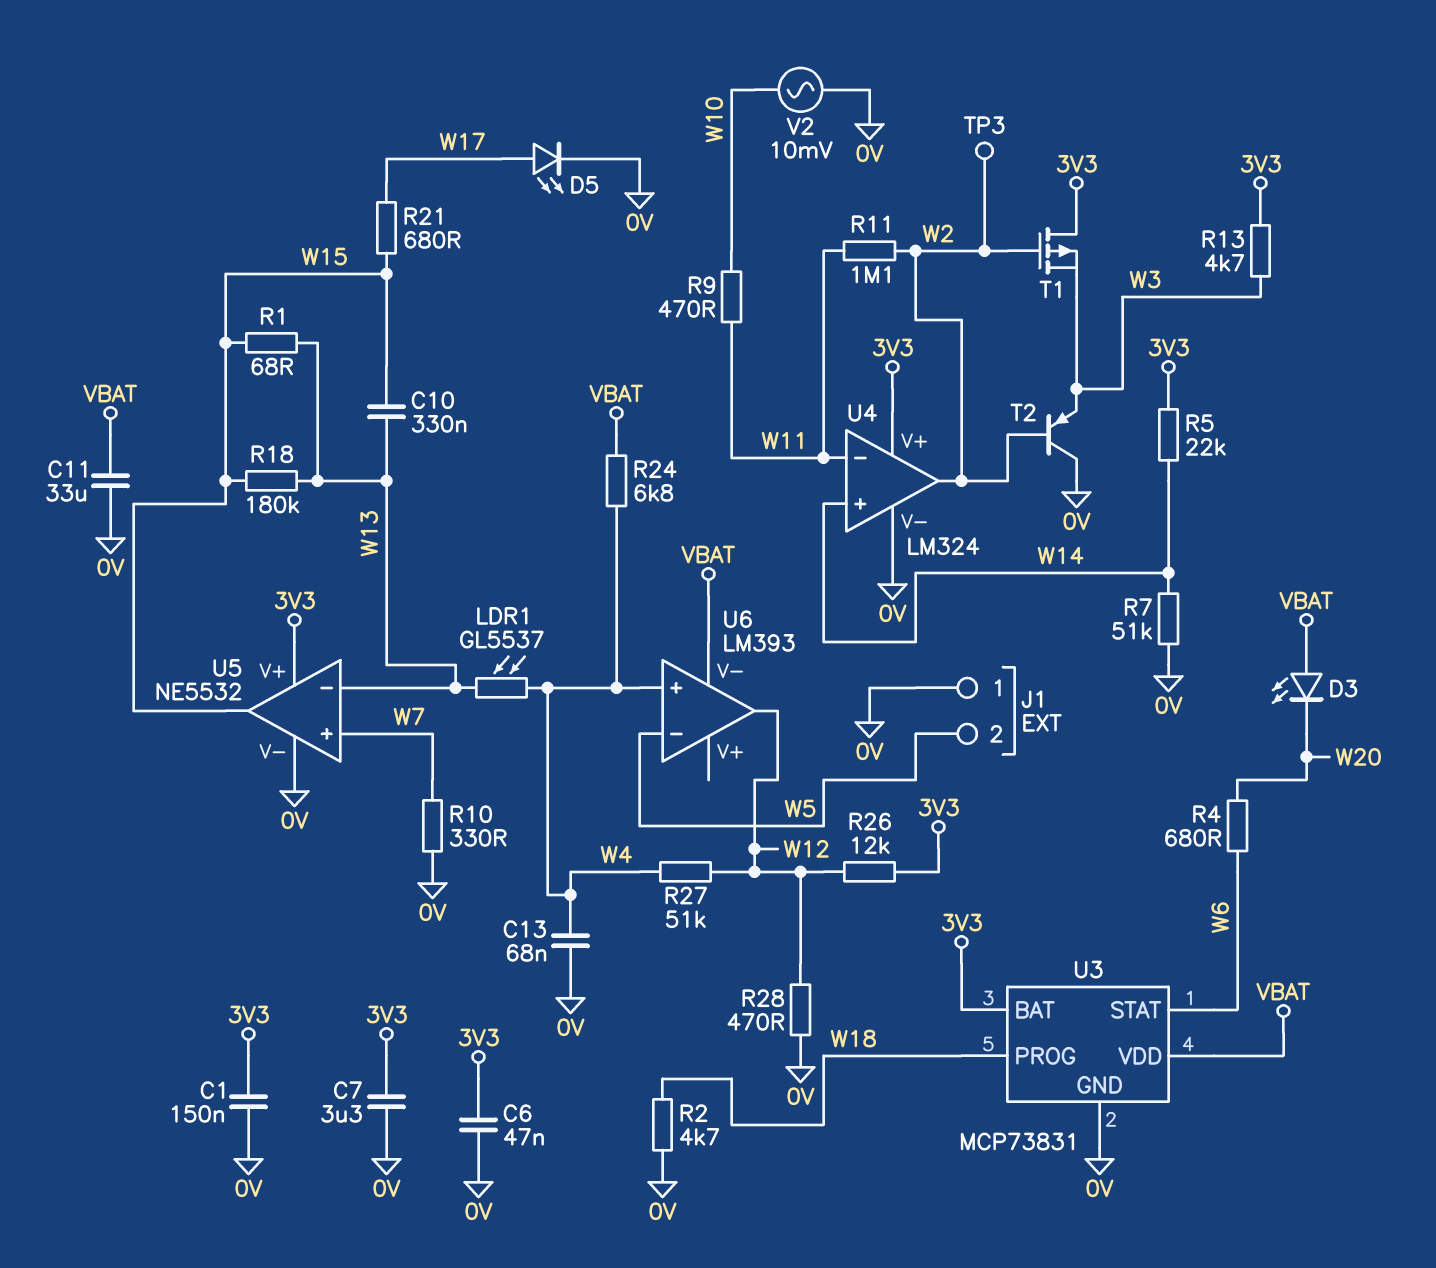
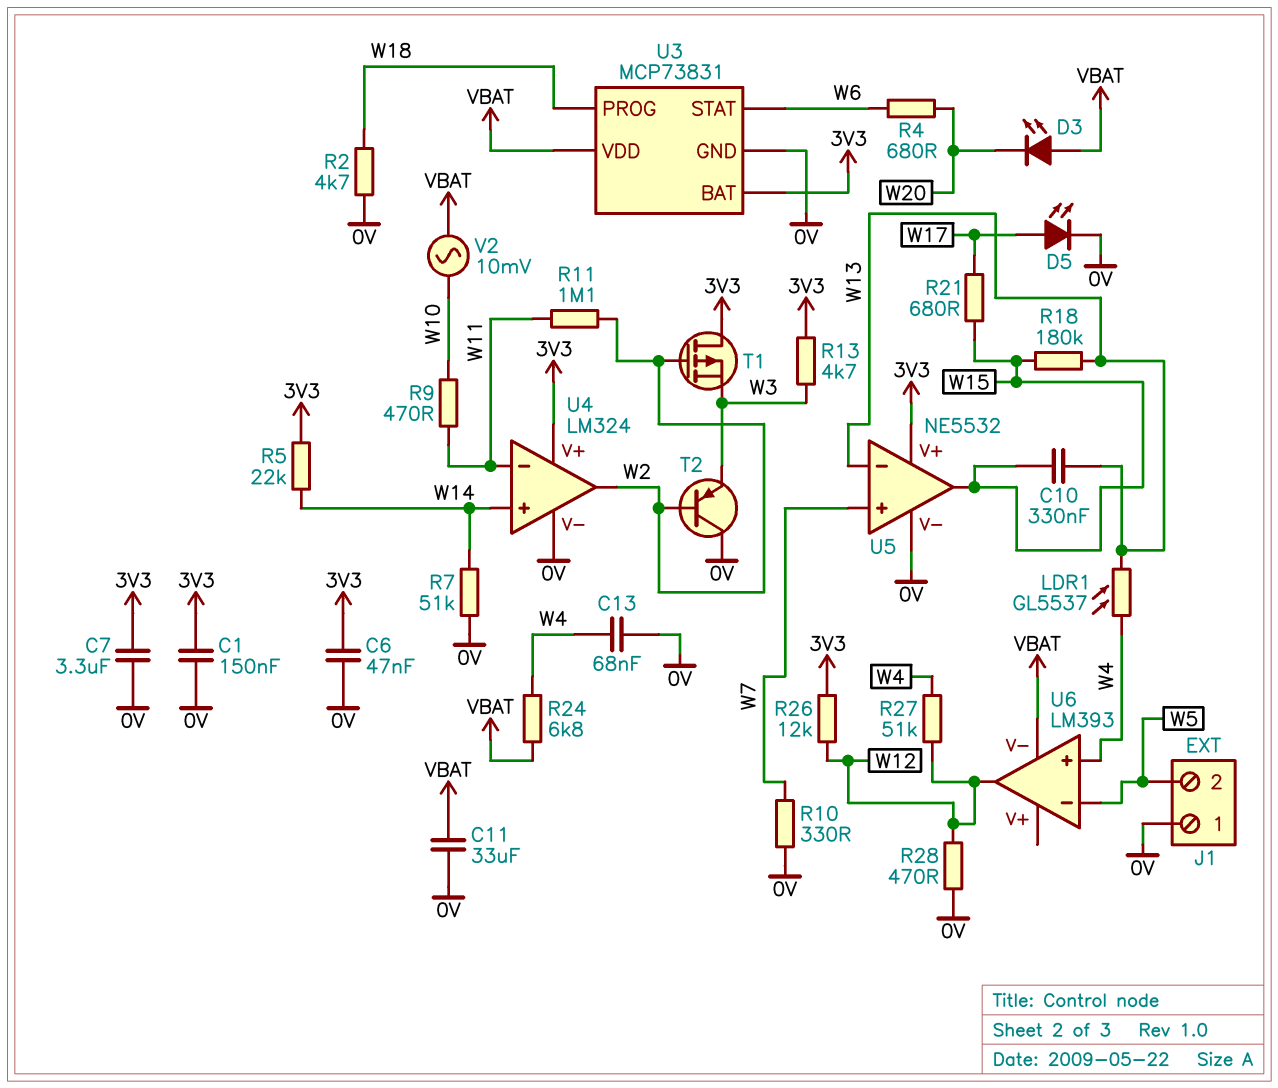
R1: 68 (W13, W15) -> none
TP3: test point (W2) -> none
V2: AC 10mV (0V, W10) -> AC 10mV (VBAT, W10)

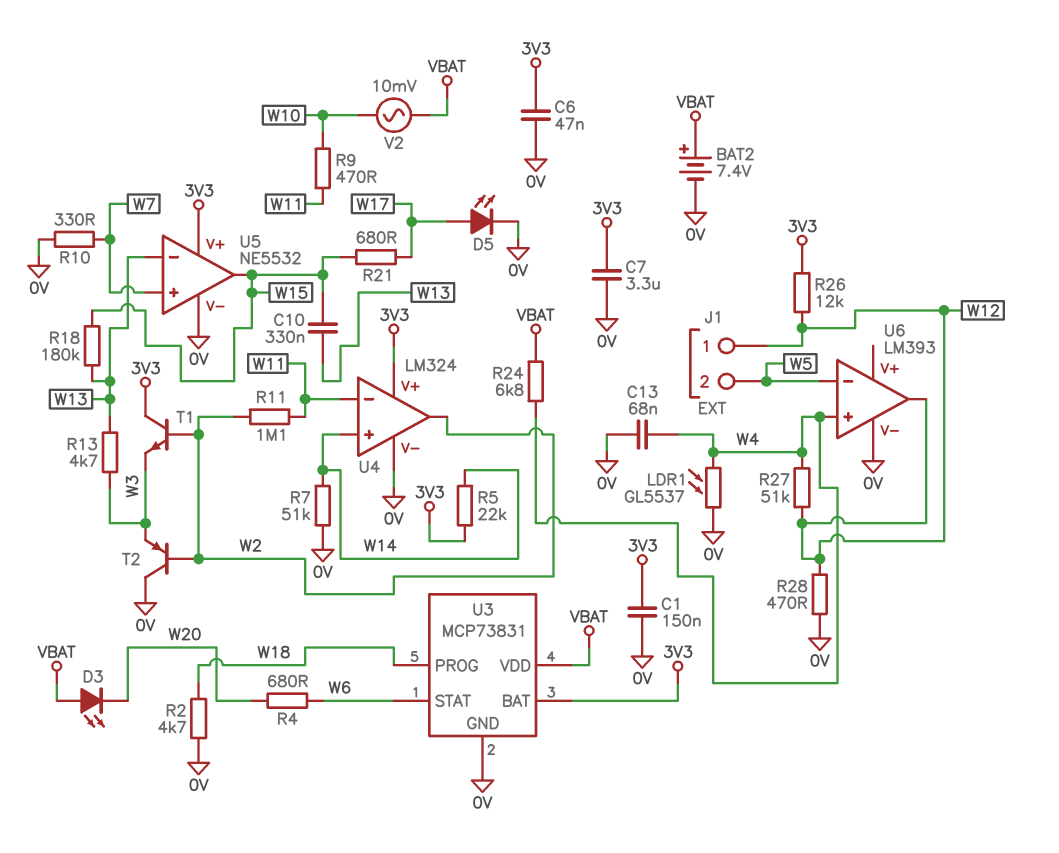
BAT2: none -> 7.4V (plus VBAT, minus 0V)
C11: 33uF (0V, VBAT) -> none
J1 pin 1: 0V -> W12
LDR1: GL5537 (W4, W13) -> GL5537 (0V, W4)
R13: 4.7k (3V3, W3) -> 4.7k (W3, W13)
T1: PMOS (G W2, D 3V3, S W3) -> NPN (B W2, C 3V3, E W3)
U6 pin V-: VBAT -> 0V

